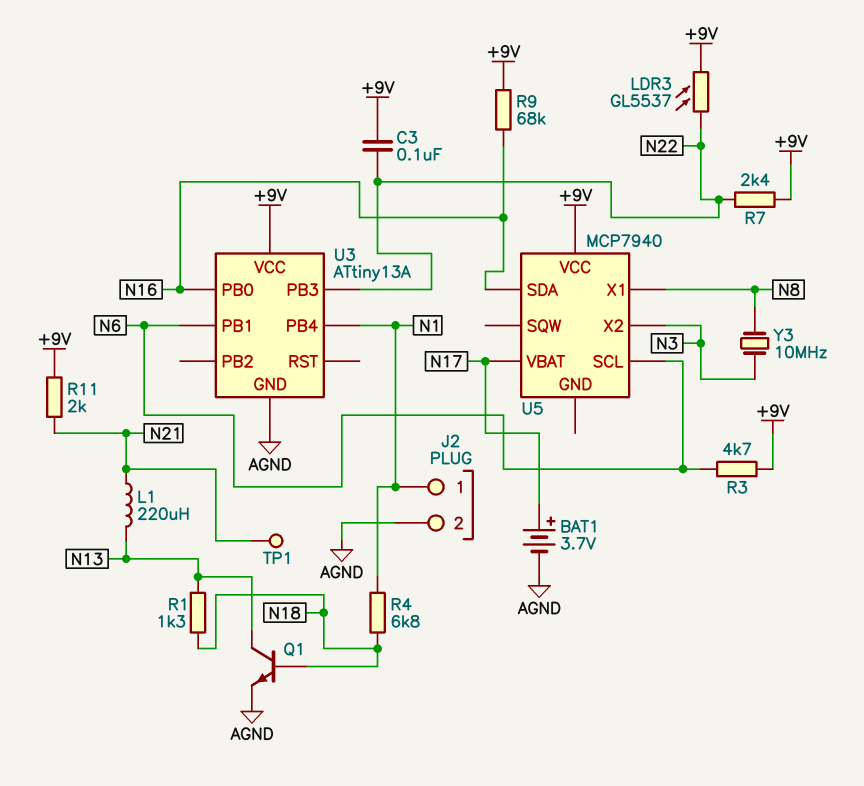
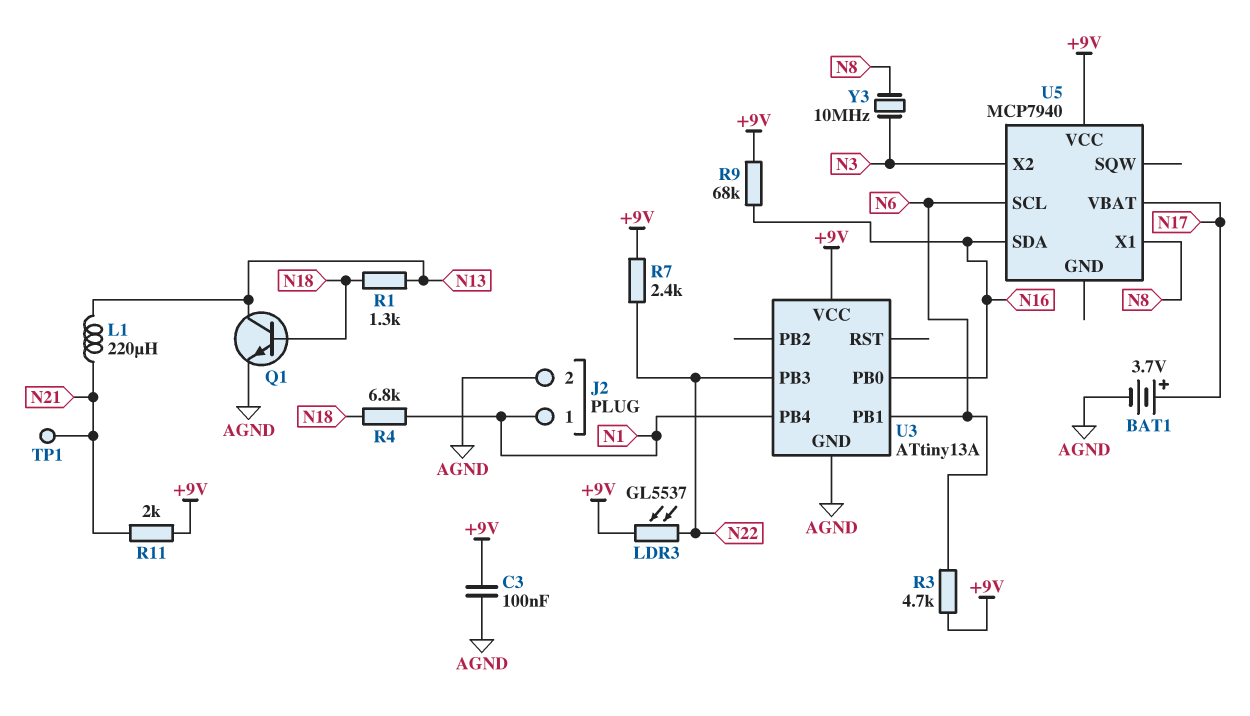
C3: 100nF (+9V, N22) -> 100nF (+9V, AGND)

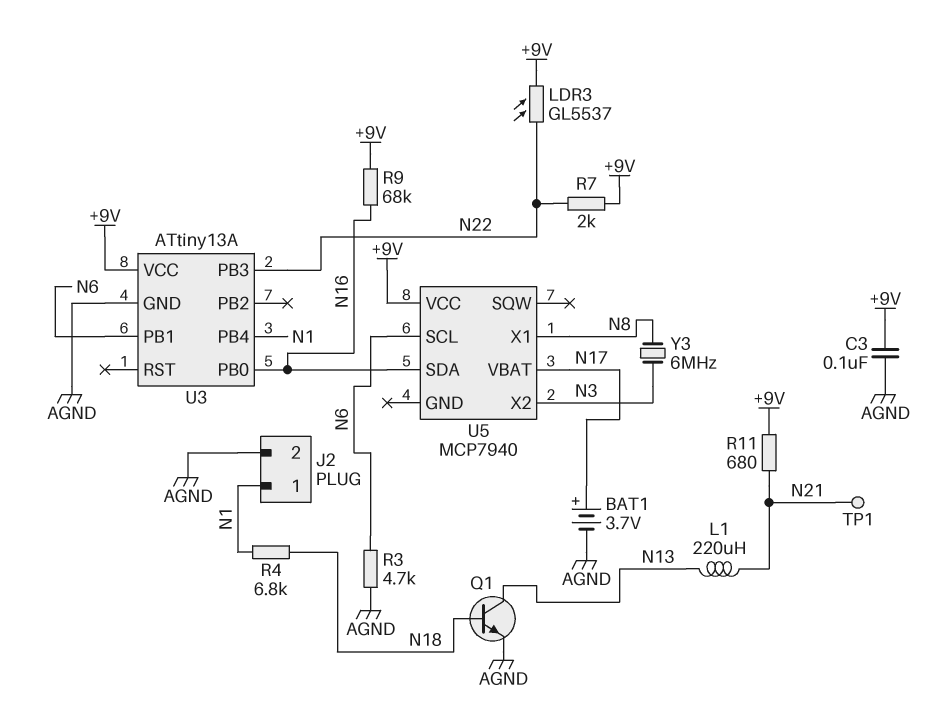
R1: 1.3k (N13, N18) -> none
R3: 4.7k (+9V, N6) -> 4.7k (AGND, N6)
R7: 2.4k (+9V, N22) -> 2k (+9V, N22)
R11: 2k (+9V, N21) -> 680 (+9V, N21)
Y3: 10MHz (N3, N8) -> 6MHz (N3, N8)

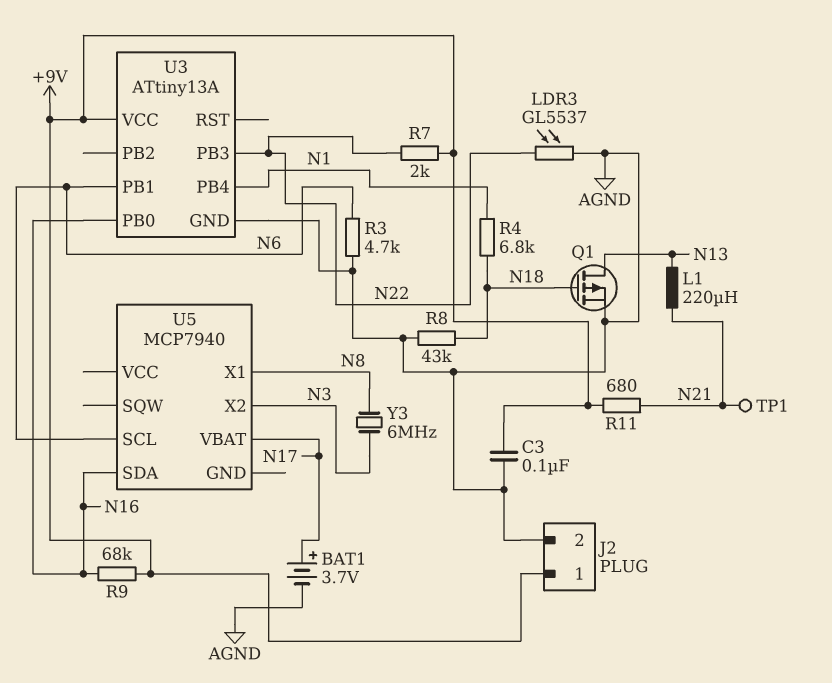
J2 pin 1: N1 -> +9V
LDR3: GL5537 (+9V, N22) -> GL5537 (AGND, N22)
Q1: NPN (B N18, C N13, E AGND) -> PMOS (G N18, D N13, S AGND)
R8: none -> 43k (AGND, N18)
U5 pin VCC: +9V -> none

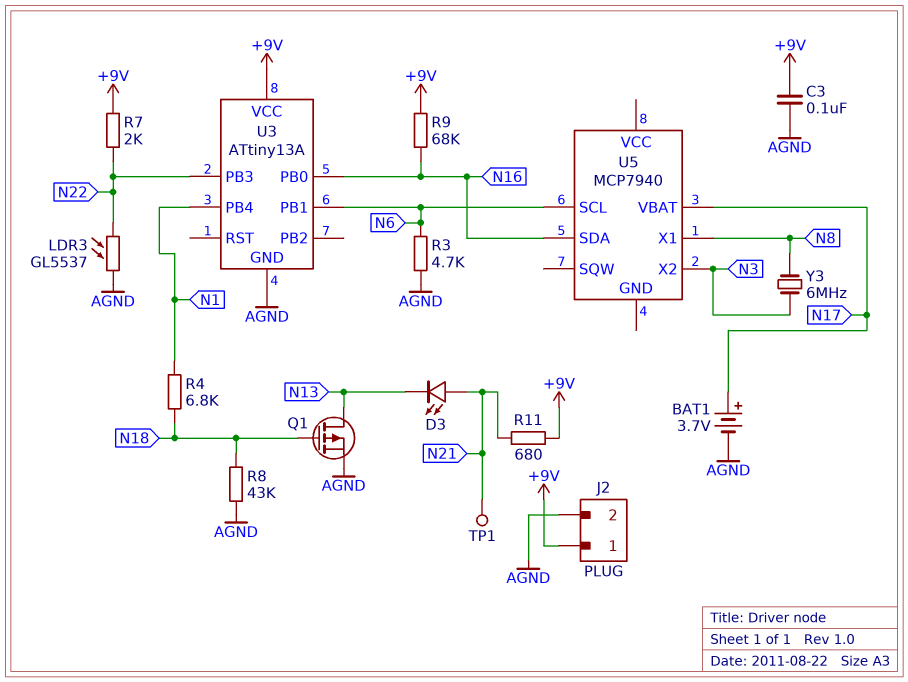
D3: none -> LED (A N21, K N13)
L1: 220uH (N13, N21) -> none

